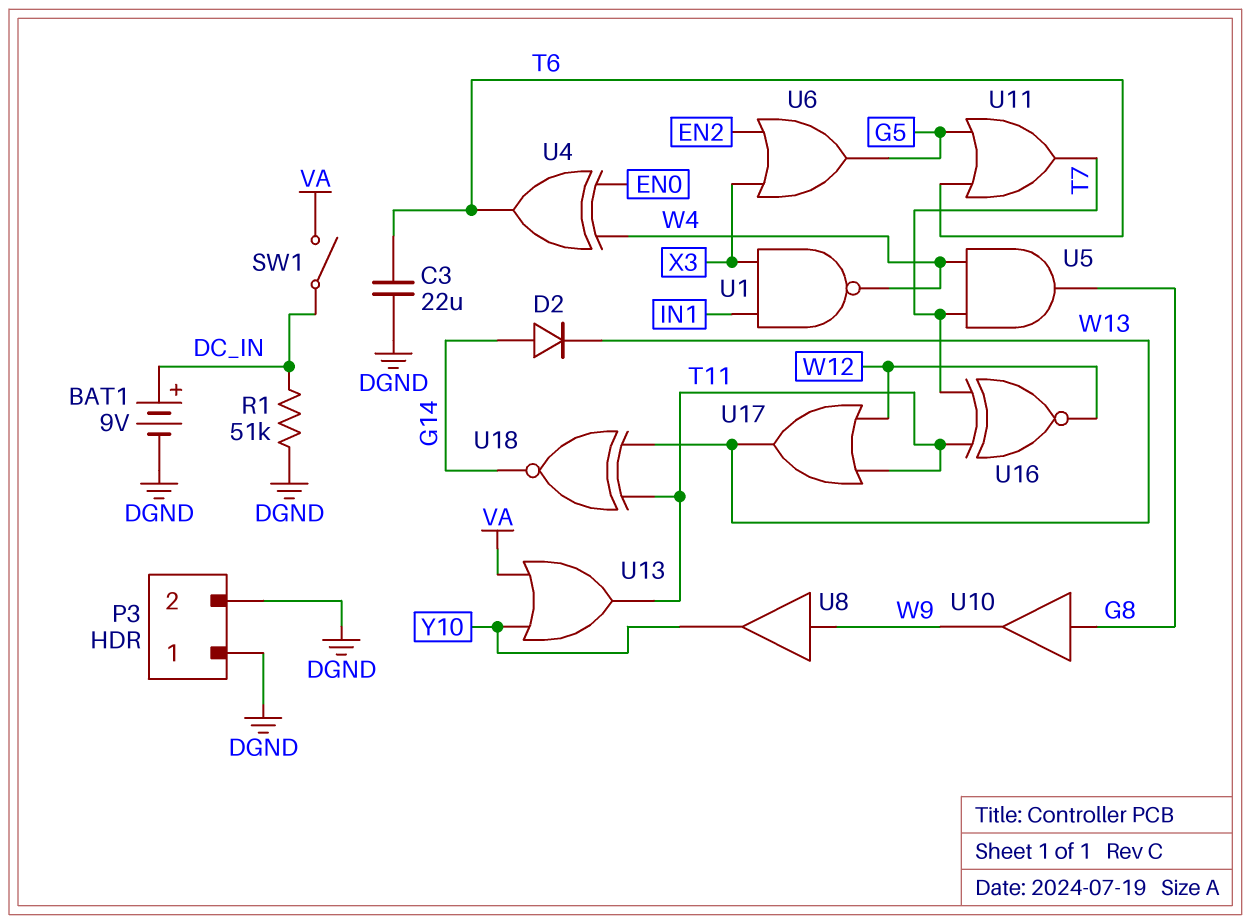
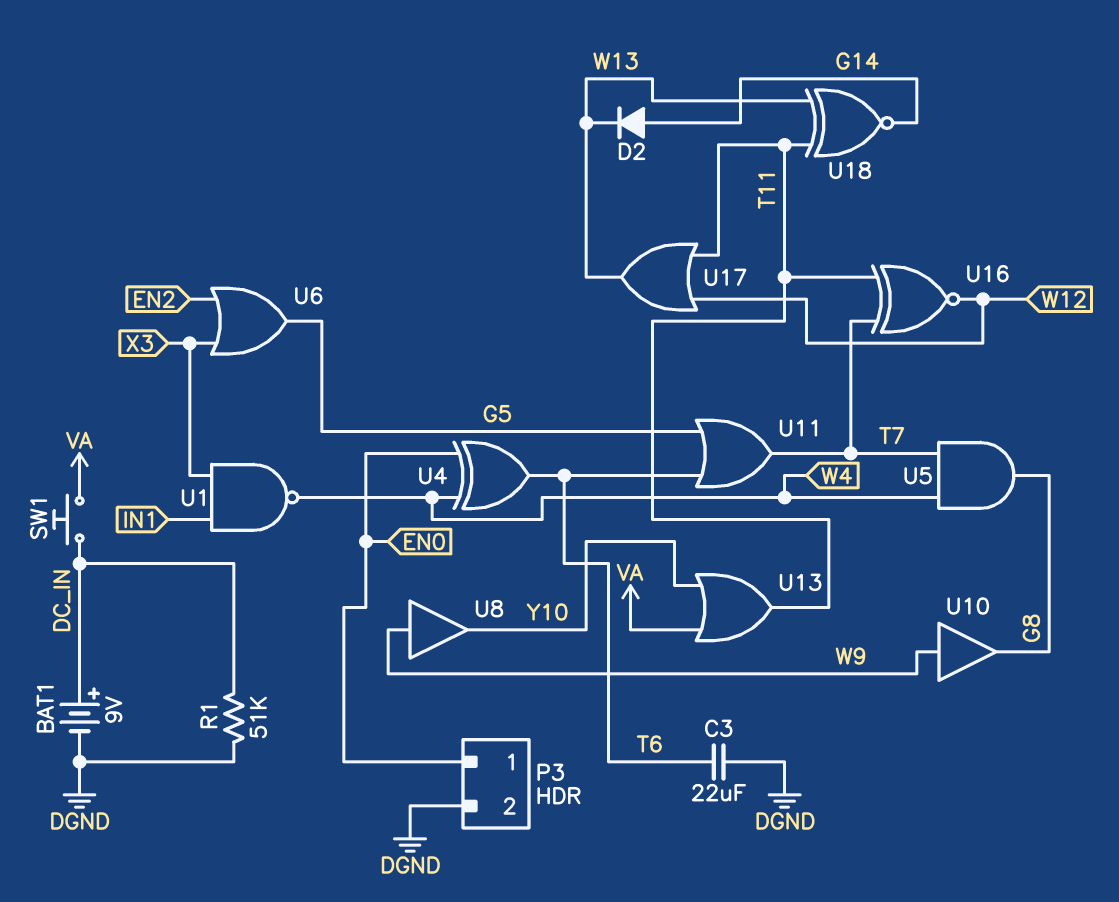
P3 pin 1: DGND -> EN0
SW1: switch (DC_IN, VA) -> button (DC_IN, VA)
U10: buffer (in G8, out W9) -> buffer (in W9, out G8)

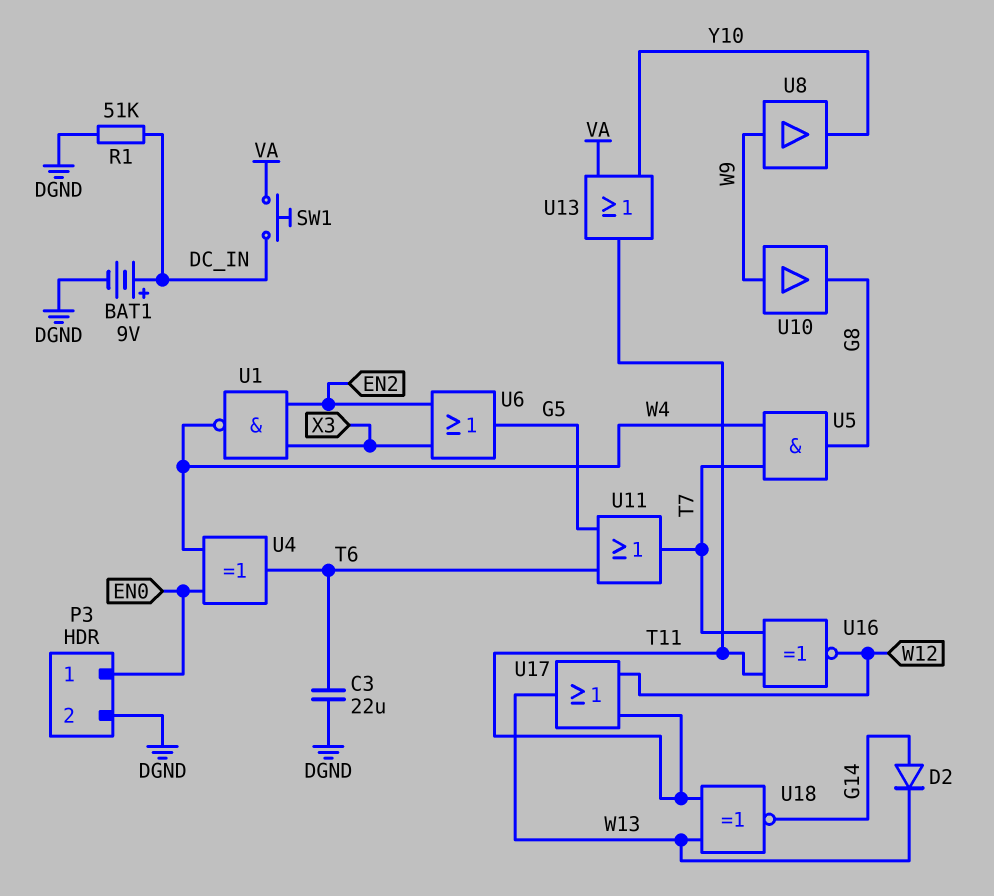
U1: NAND (in IN1, in X3, out W4) -> NAND (in EN2, in X3, out W4)

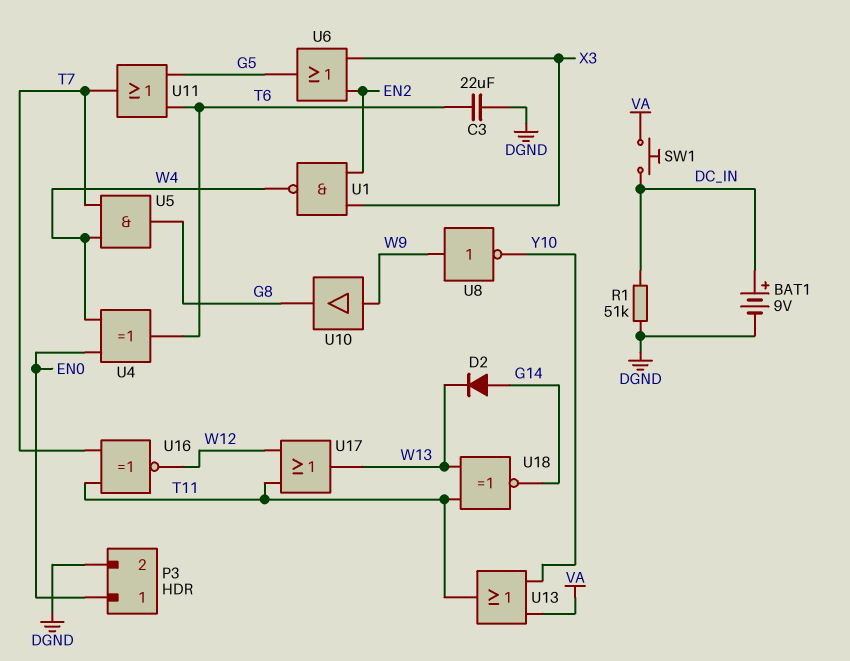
U8: buffer (in W9, out Y10) -> NOT (in W9, out Y10)

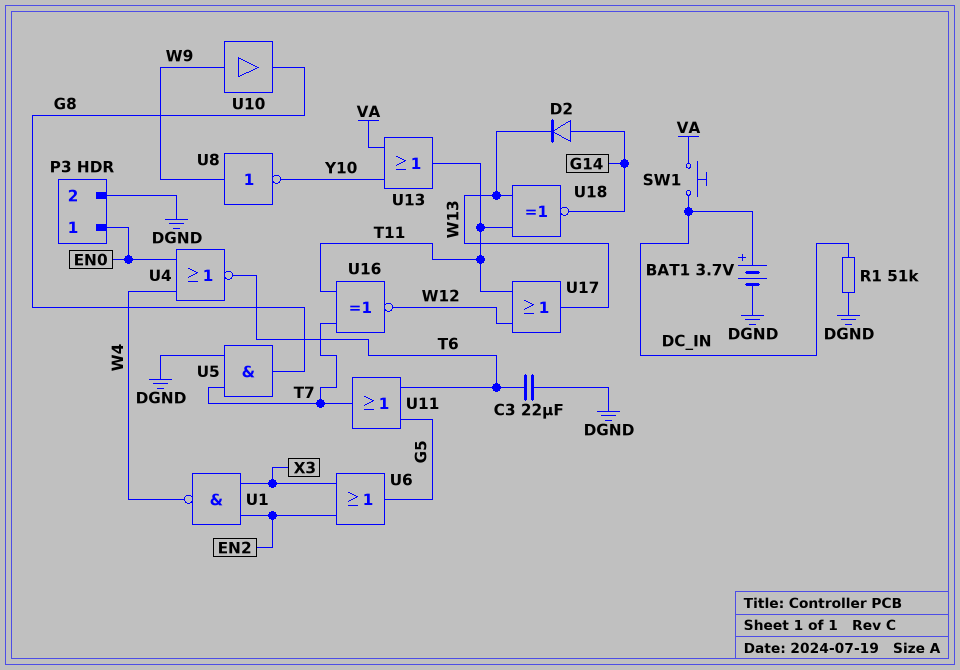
BAT1: 9V (plus DC_IN, minus DGND) -> 3.7V (plus DC_IN, minus DGND)
U4: XOR (in EN0, in W4, out T6) -> NOR (in EN0, in W4, out T6)
U5: AND (in T7, in W4, out G8) -> AND (in DGND, in T7, out G8)

